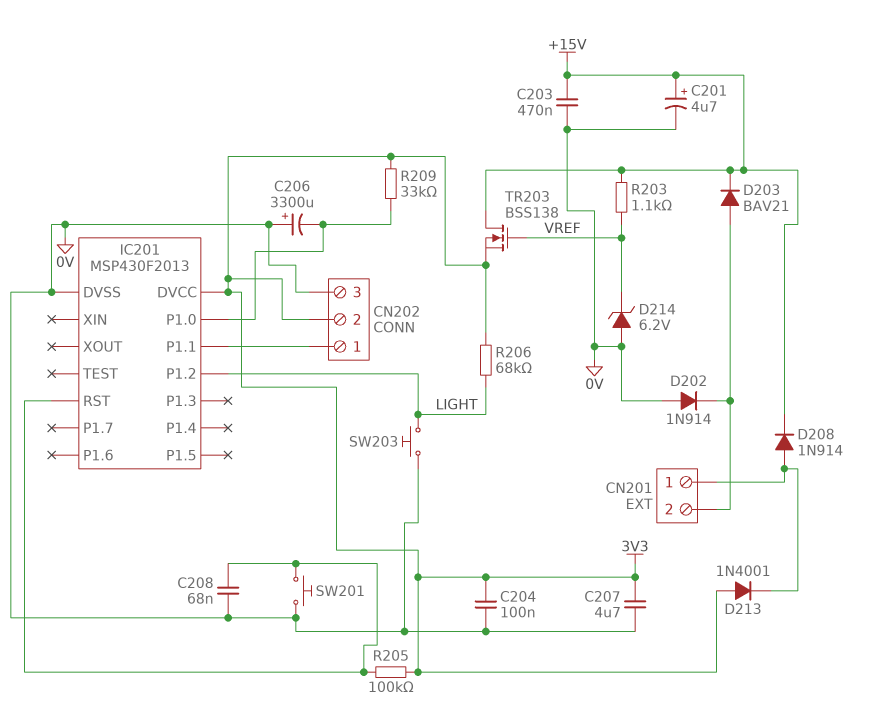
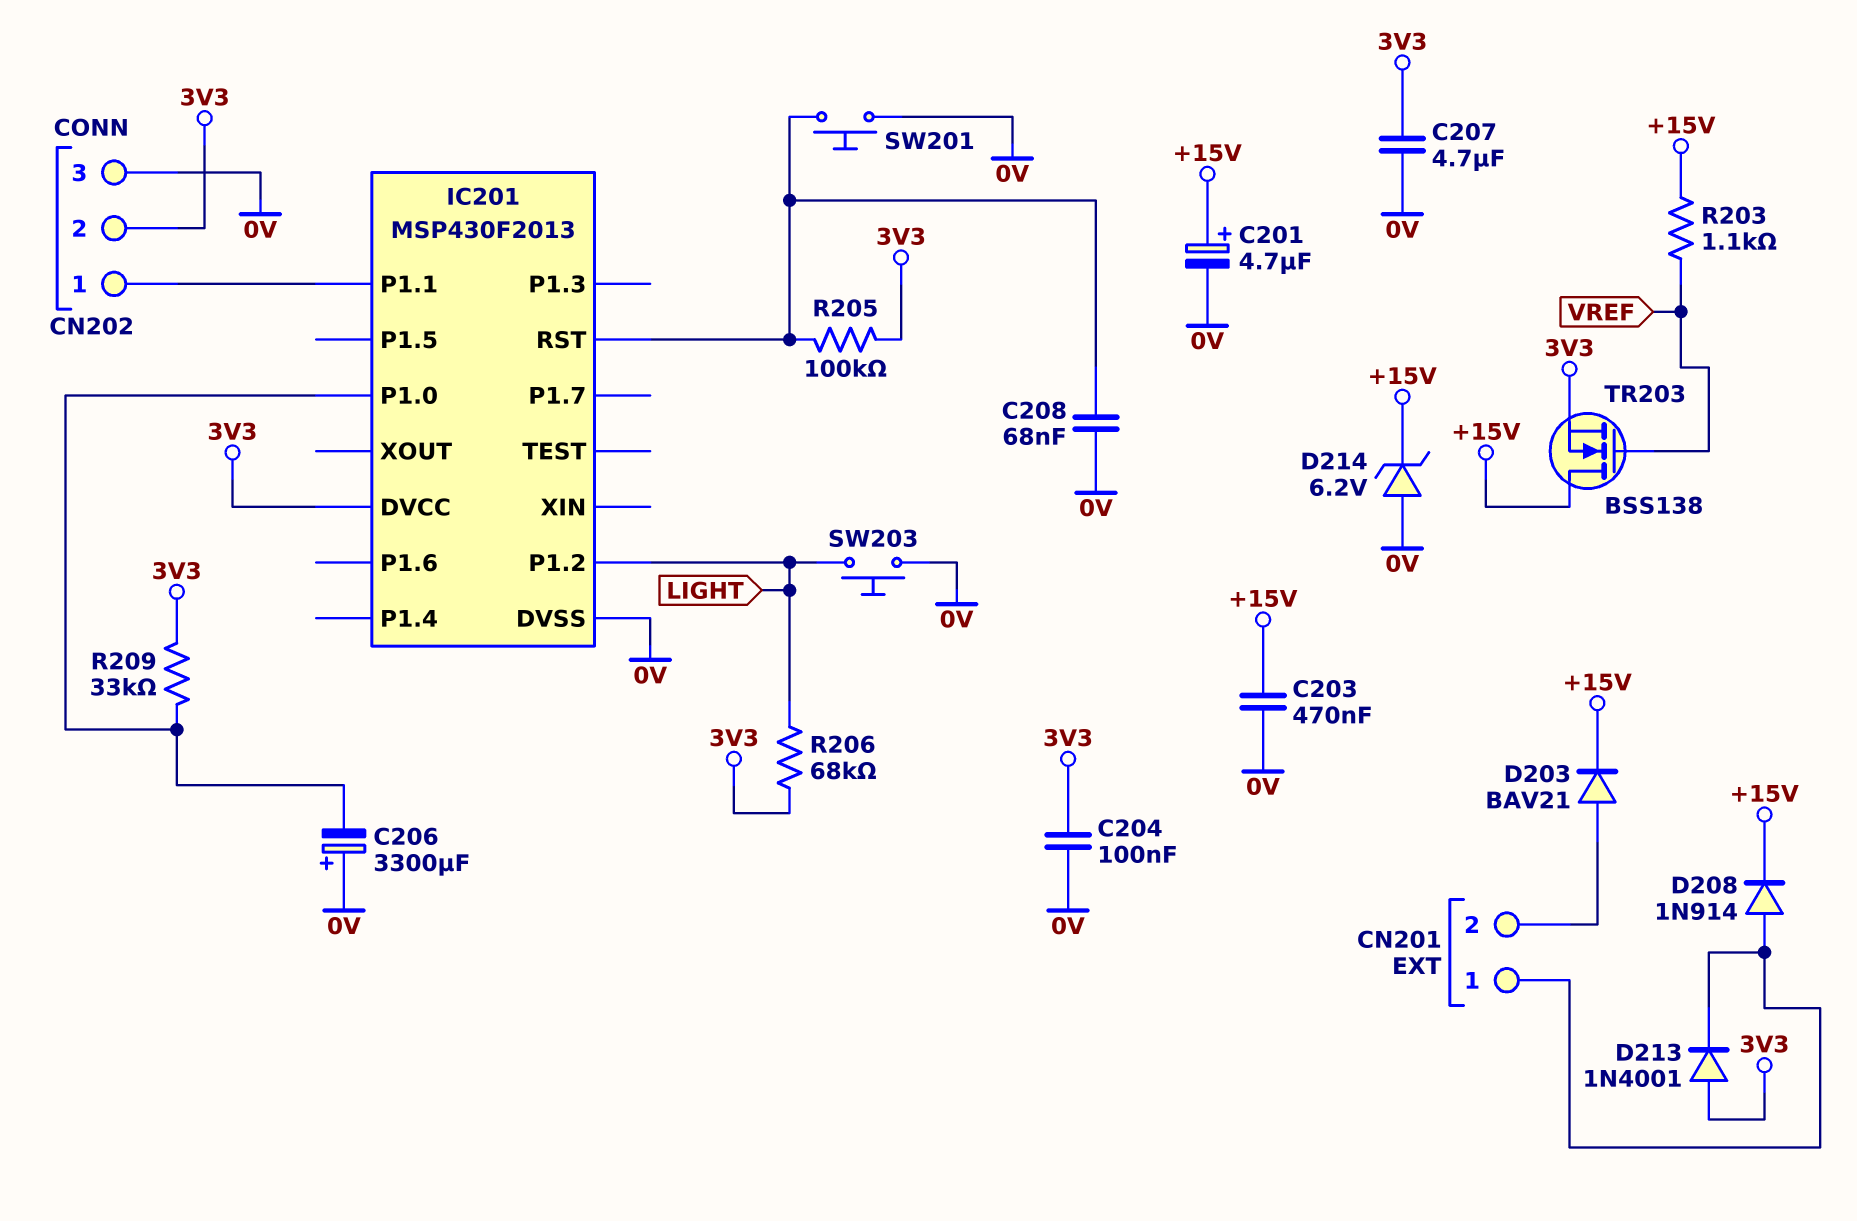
D202: diode 1N914 (A 0V, K CN201/2) -> none
D214: zener 6.2V (A 0V, K VREF) -> zener 6.2V (A 0V, K +15V)

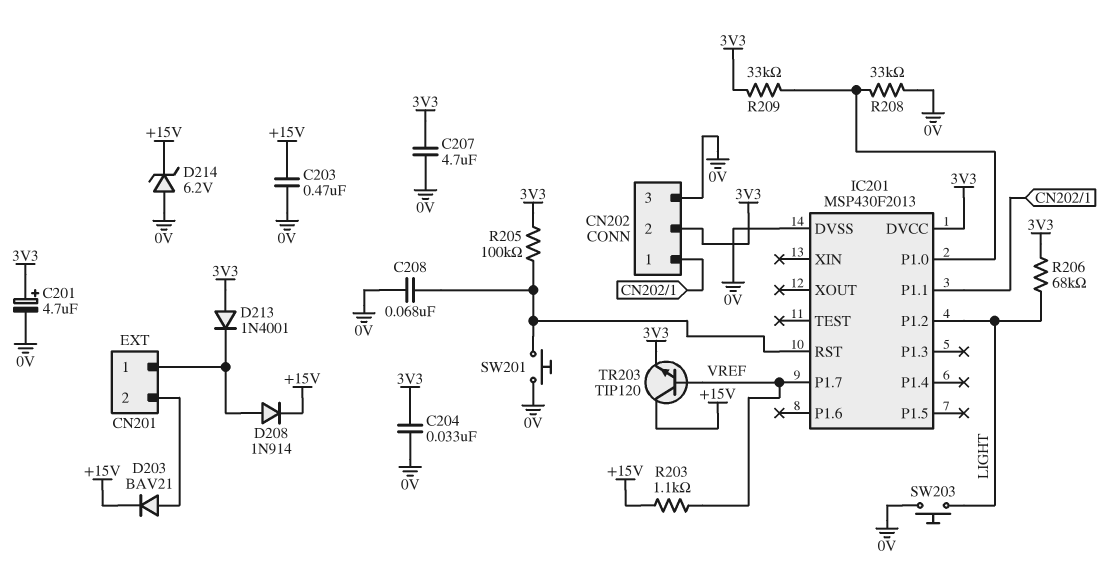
C201: 4.7uF (plus +15V, minus 0V) -> 4.7uF (plus 3V3, minus 0V)
C204: 100nF (0V, 3V3) -> 33nF (0V, 3V3)
C206: 3300uF (plus 0V, minus IC201/P1.0) -> none
IC201 pin P1.7: none -> VREF
R208: none -> 33k (0V, IC201/P1.0)
TR203: NMOS BSS138 (G VREF, D +15V, S 3V3) -> NPN TIP120 (B VREF, C +15V, E 3V3)

